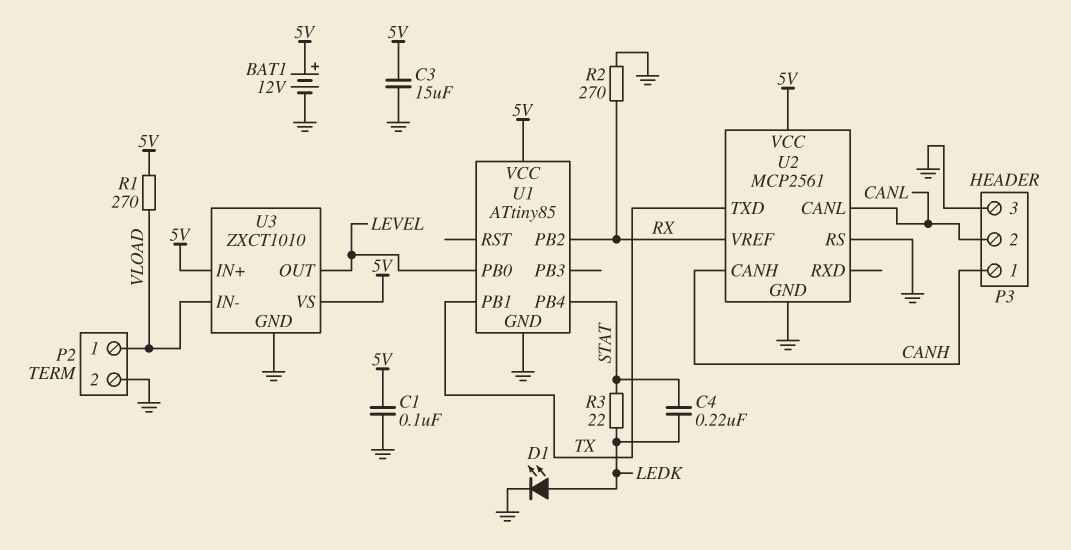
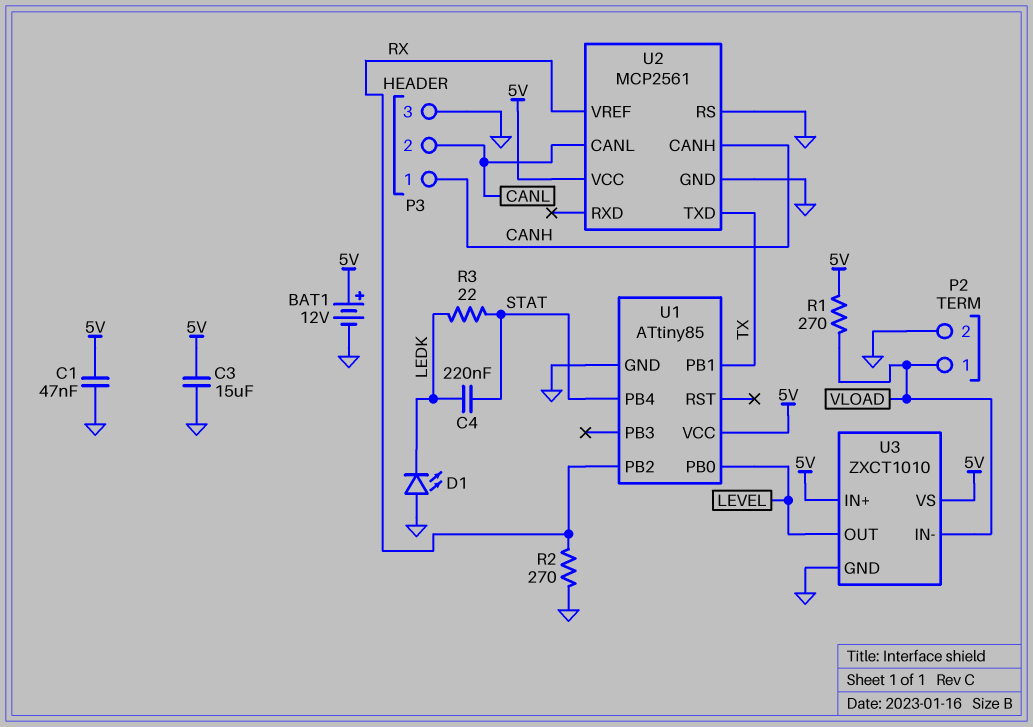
C1: 100nF (5V, GND) -> 47nF (5V, GND)
D1: LED (A LEDK, K GND) -> LED (A GND, K LEDK)

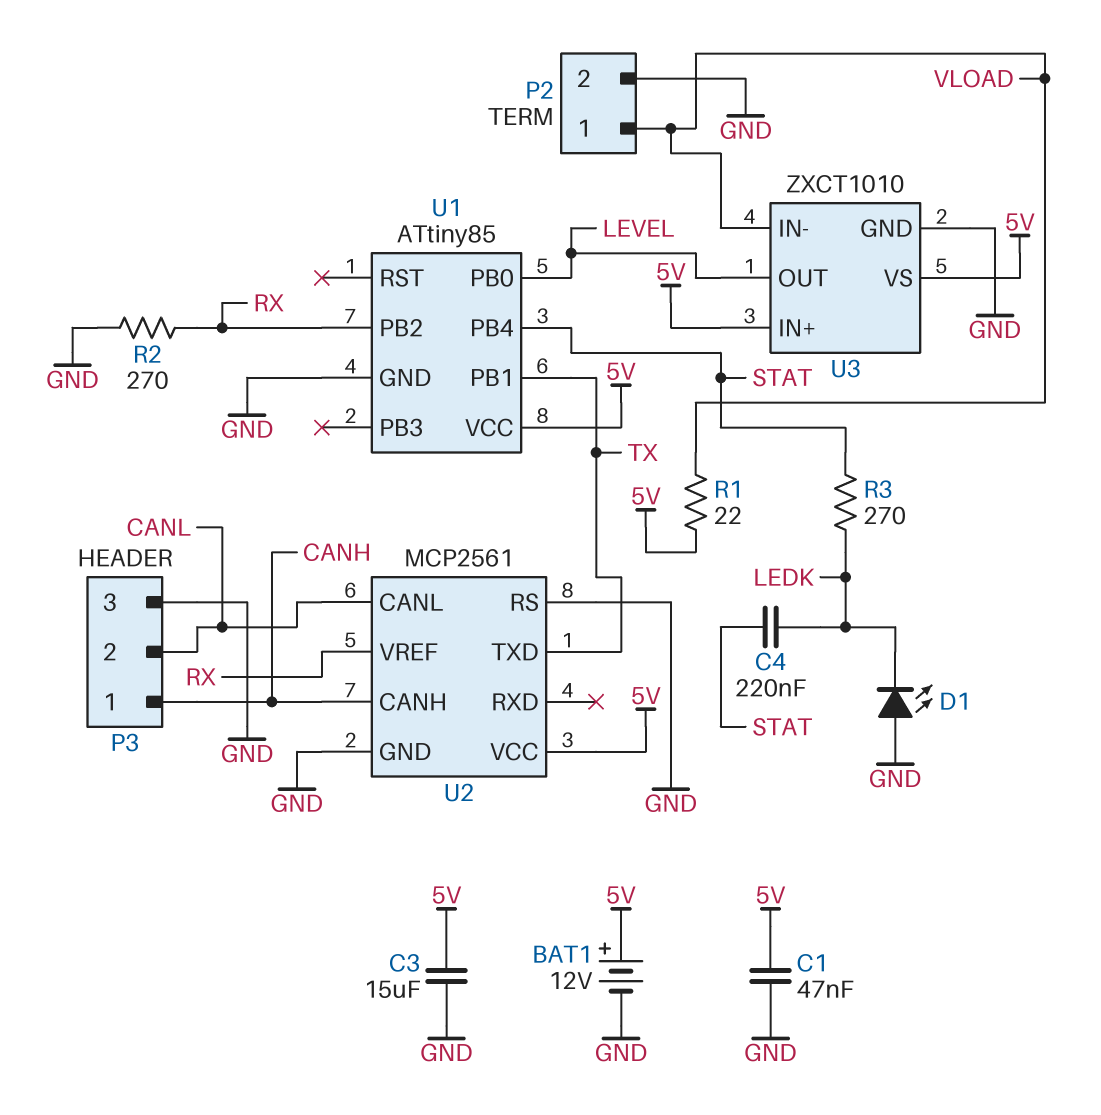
R1: 270 (5V, VLOAD) -> 22 (5V, VLOAD)
R3: 22 (LEDK, STAT) -> 270 (LEDK, STAT)

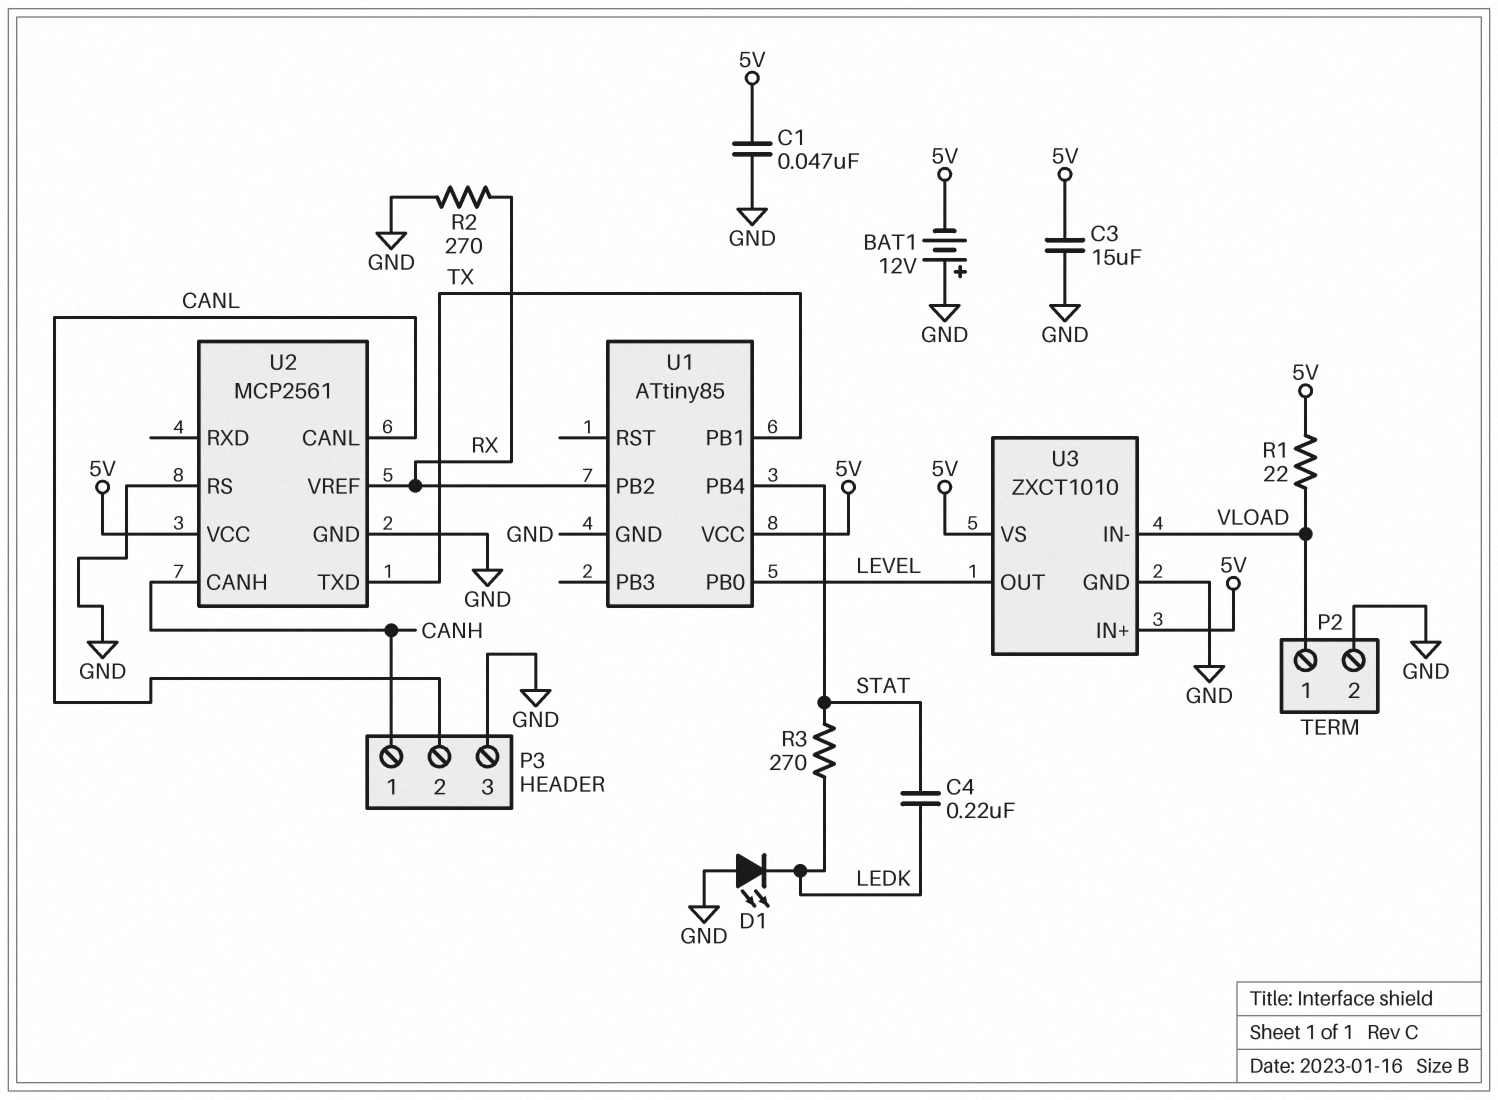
BAT1: 12V (plus 5V, minus GND) -> 12V (plus GND, minus 5V)

